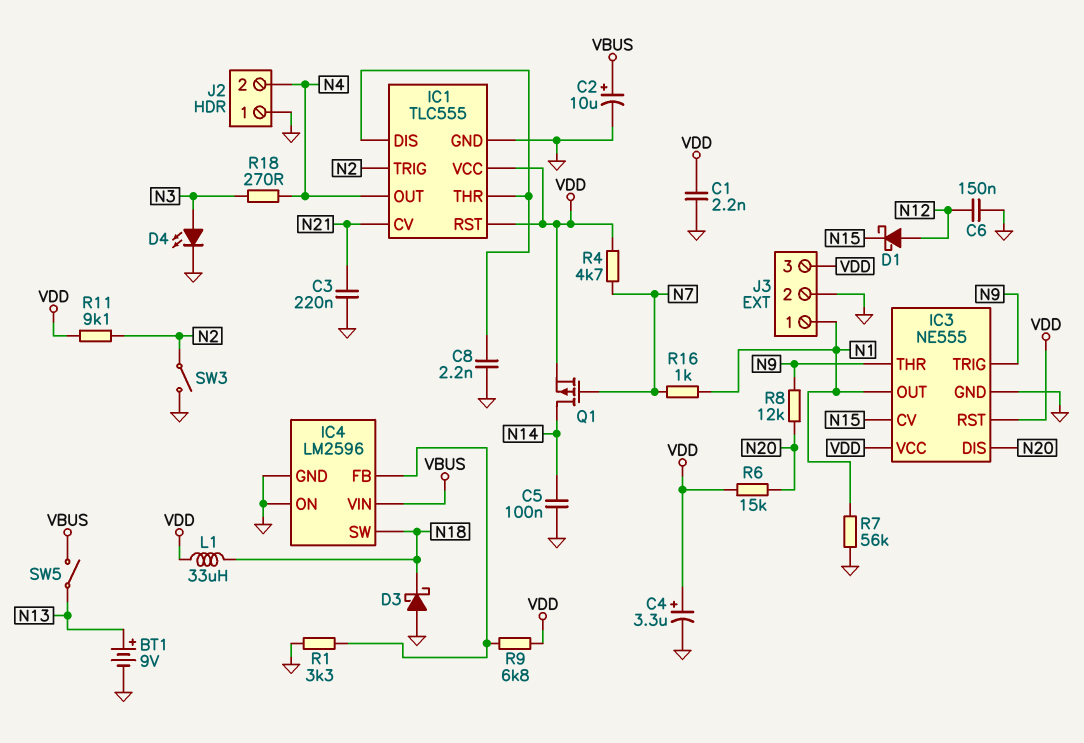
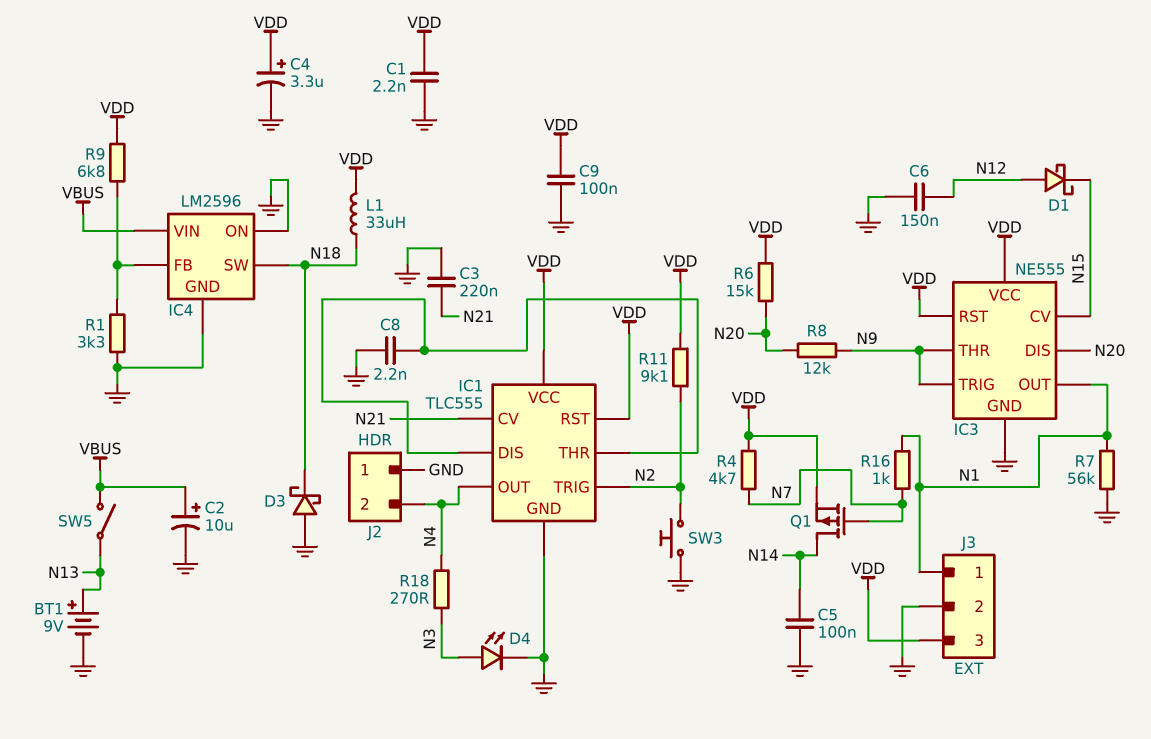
C9: none -> 100nF (GND, VDD)
SW3: switch (GND, N2) -> button (GND, N2)

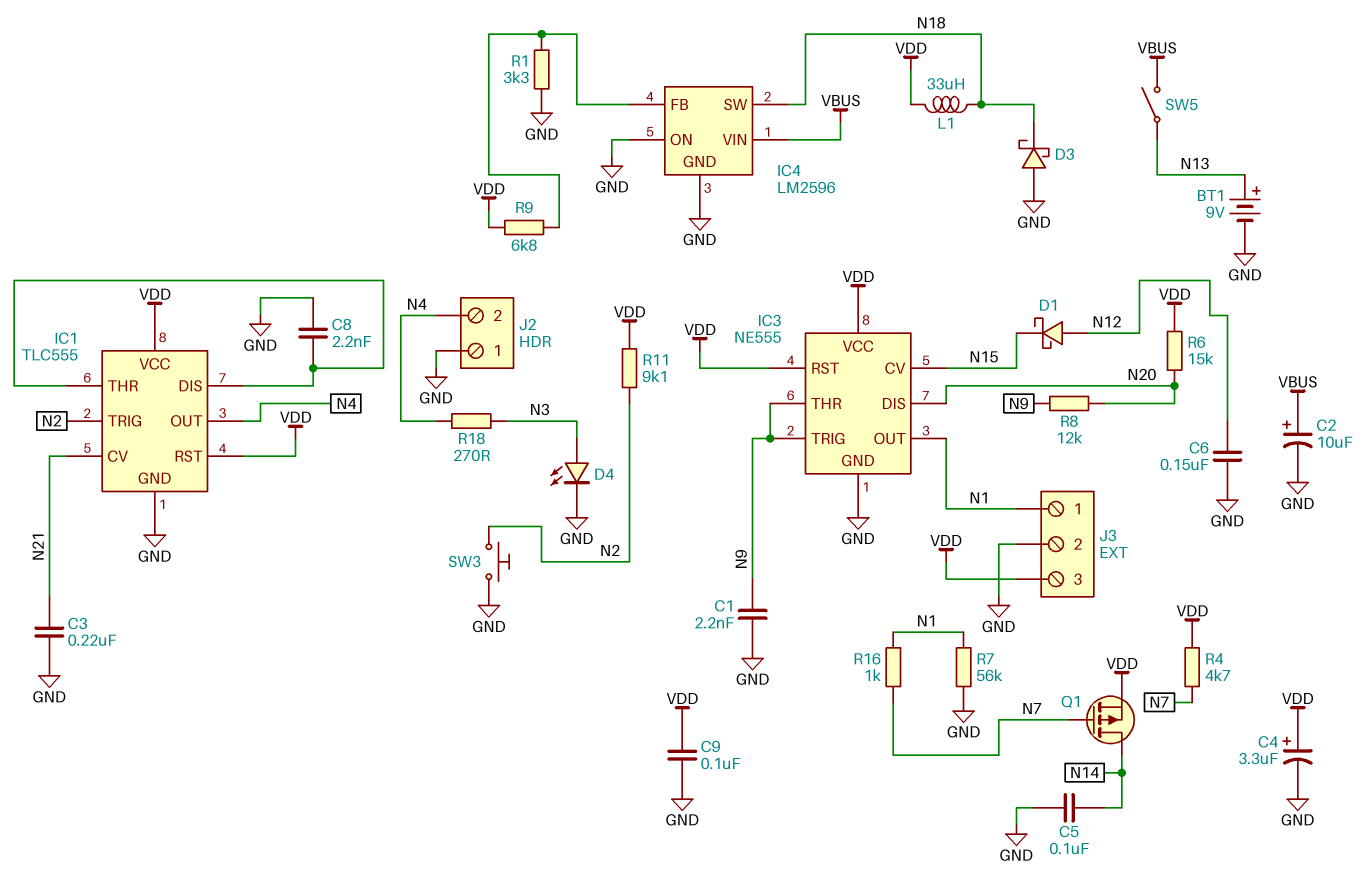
C1: 2.2nF (GND, VDD) -> 2.2nF (GND, N9)

